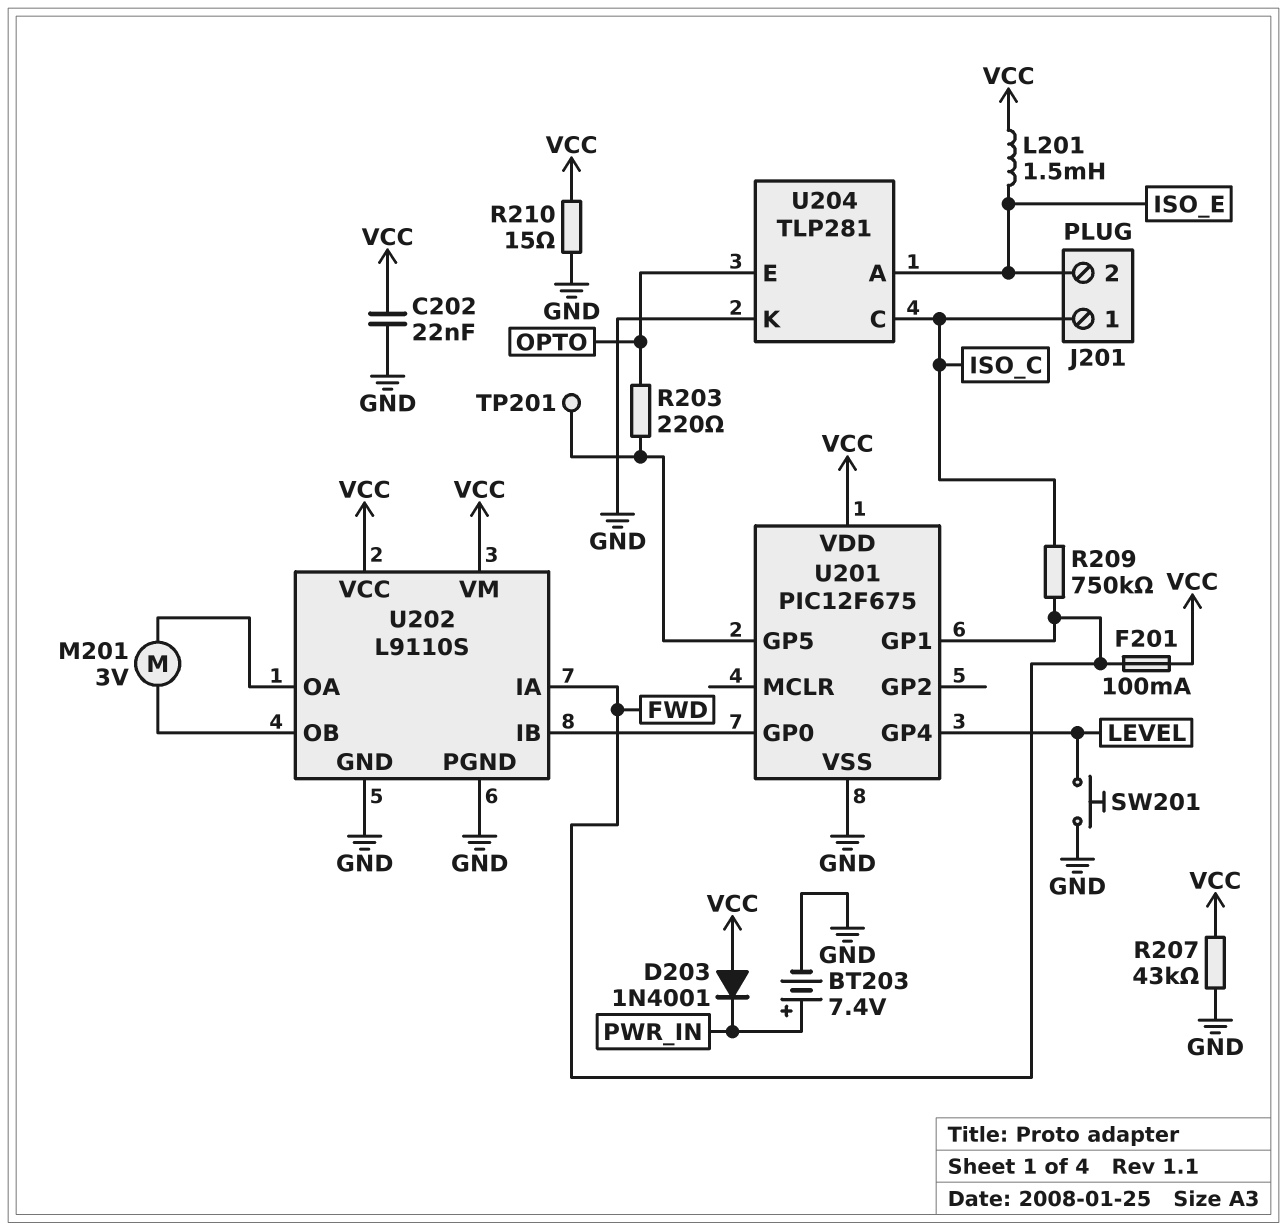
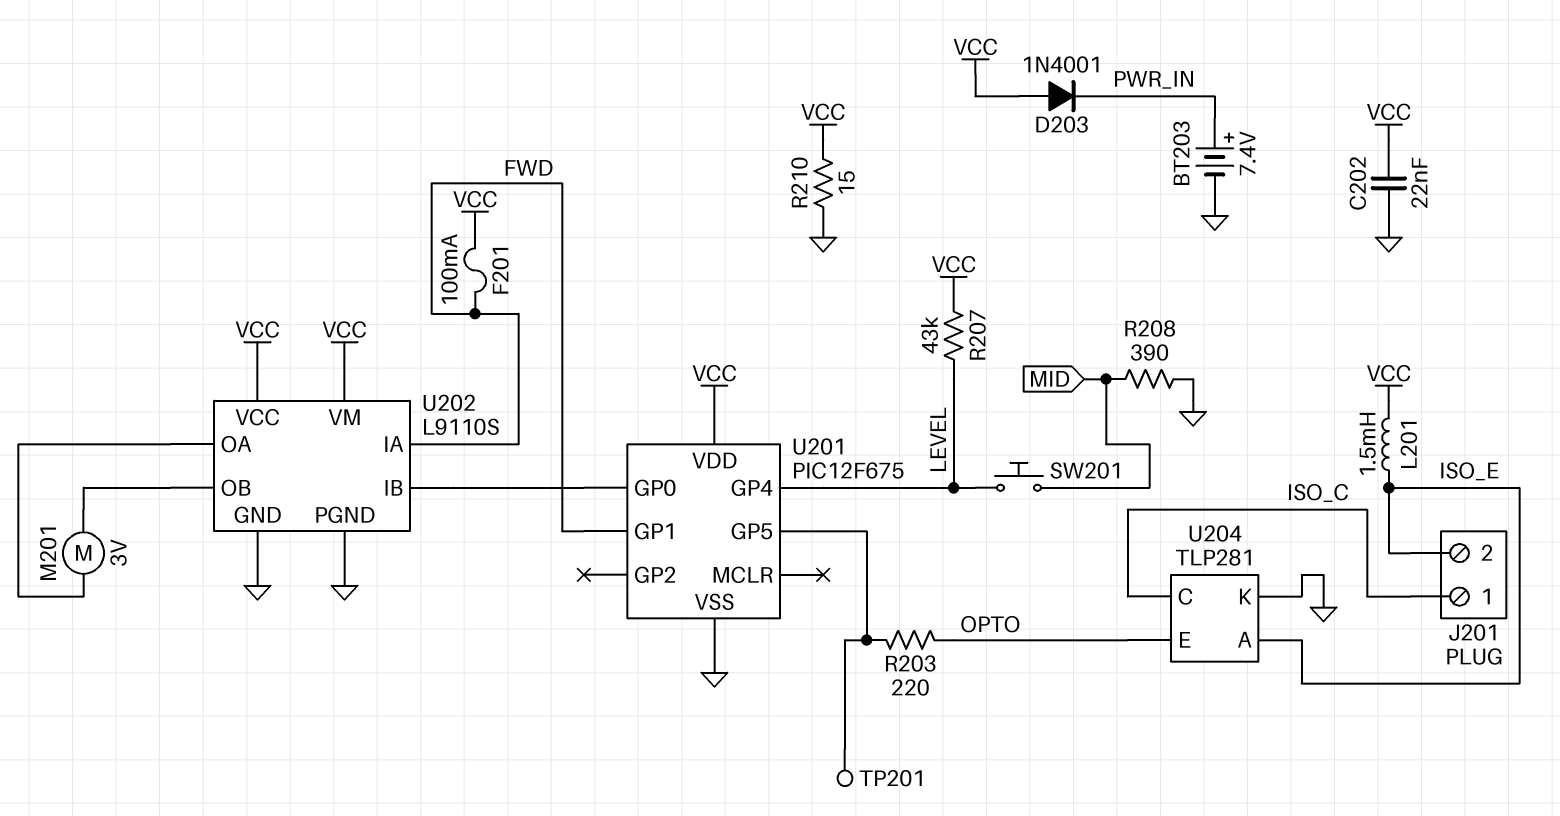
R207: 43k (GND, VCC) -> 43k (LEVEL, VCC)
R208: none -> 390 (GND, MID)
R209: 750k (FWD, ISO_C) -> none
SW201: button (GND, LEVEL) -> button (LEVEL, MID)

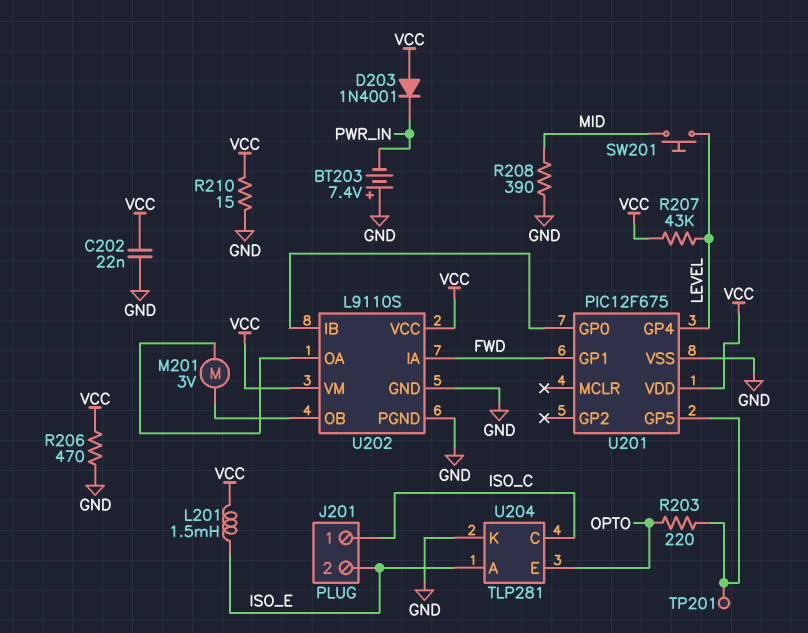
BT203: 7.4V (plus PWR_IN, minus GND) -> 7.4V (plus GND, minus PWR_IN)
F201: 100mA (FWD, VCC) -> none
R206: none -> 470 (GND, VCC)

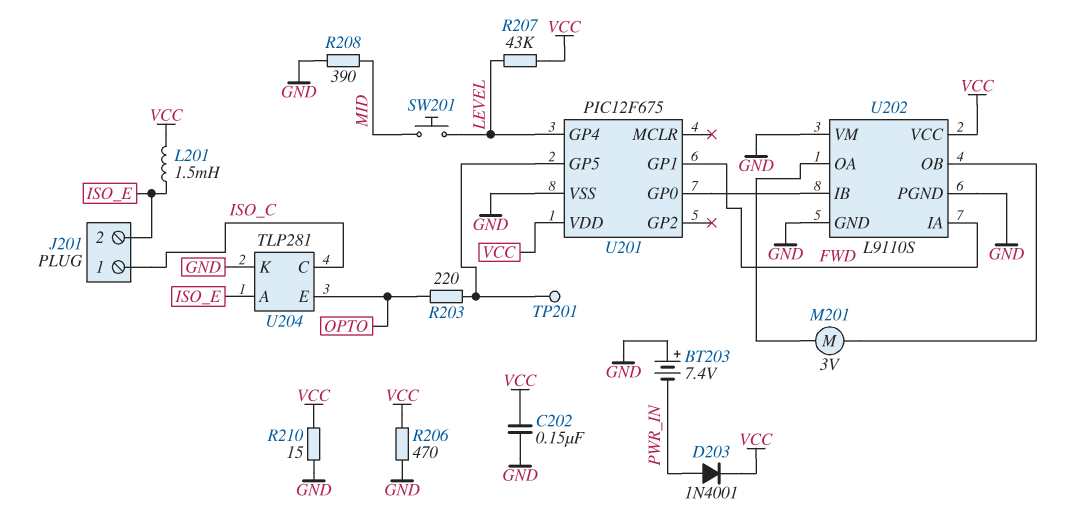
C202: 22nF (GND, VCC) -> 150nF (GND, VCC)
D203: diode 1N4001 (A VCC, K PWR_IN) -> diode 1N4001 (A PWR_IN, K VCC)
U202 pin VM: VCC -> GND

